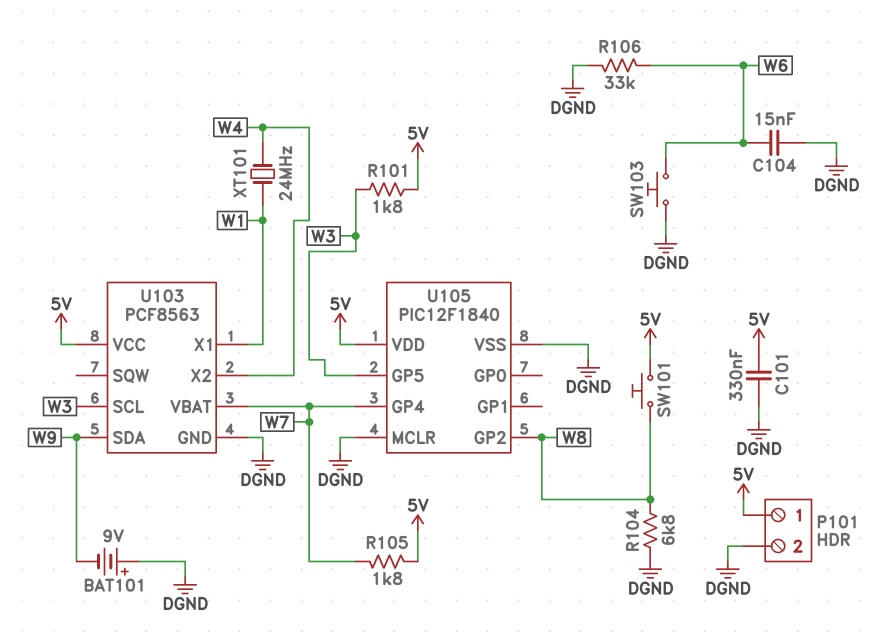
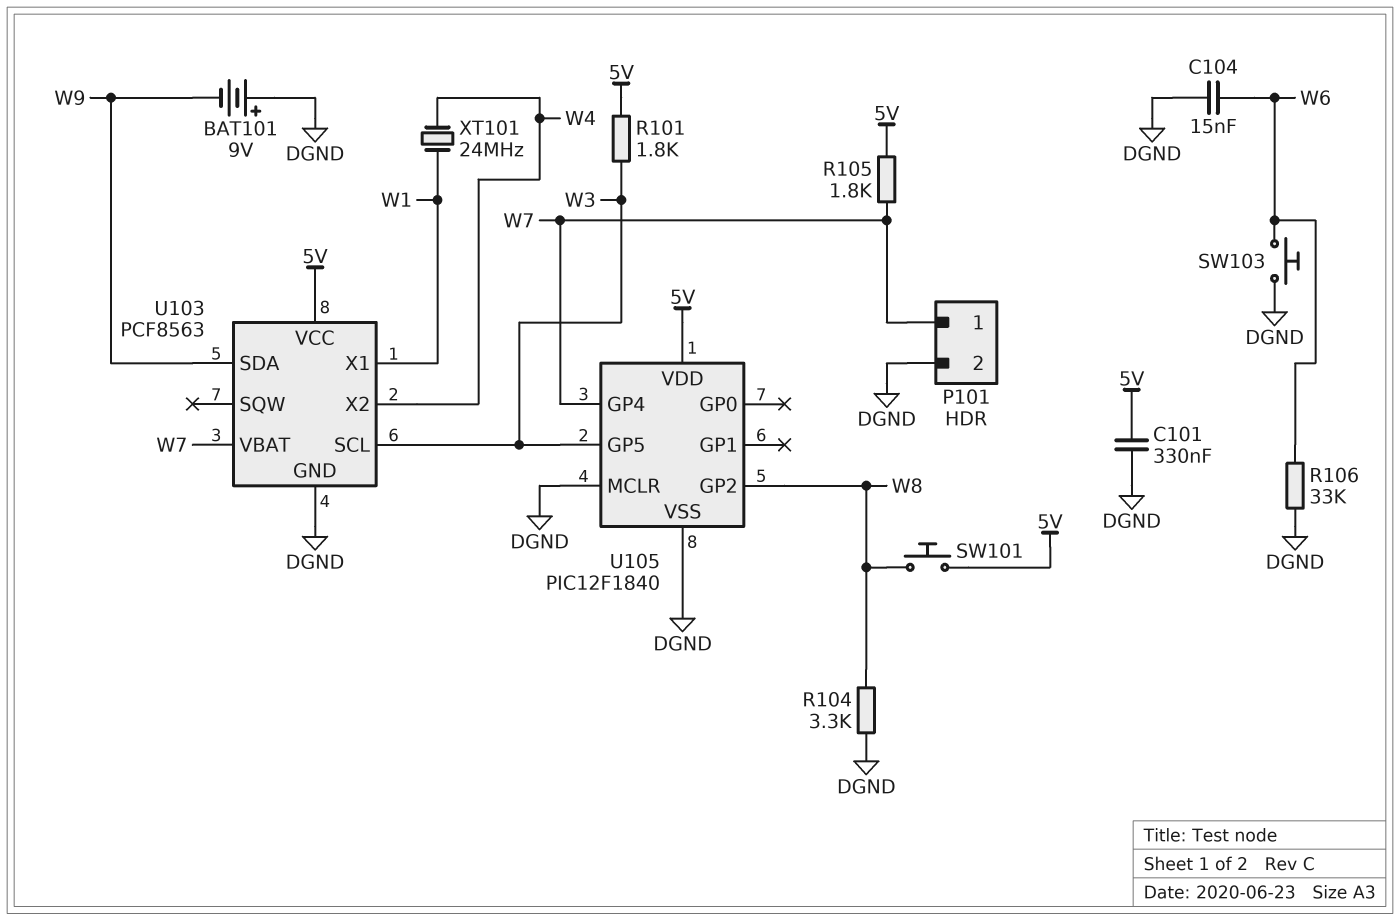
P101 pin 1: 5V -> W7
R104: 6.8k (DGND, W8) -> 3.3k (DGND, W8)

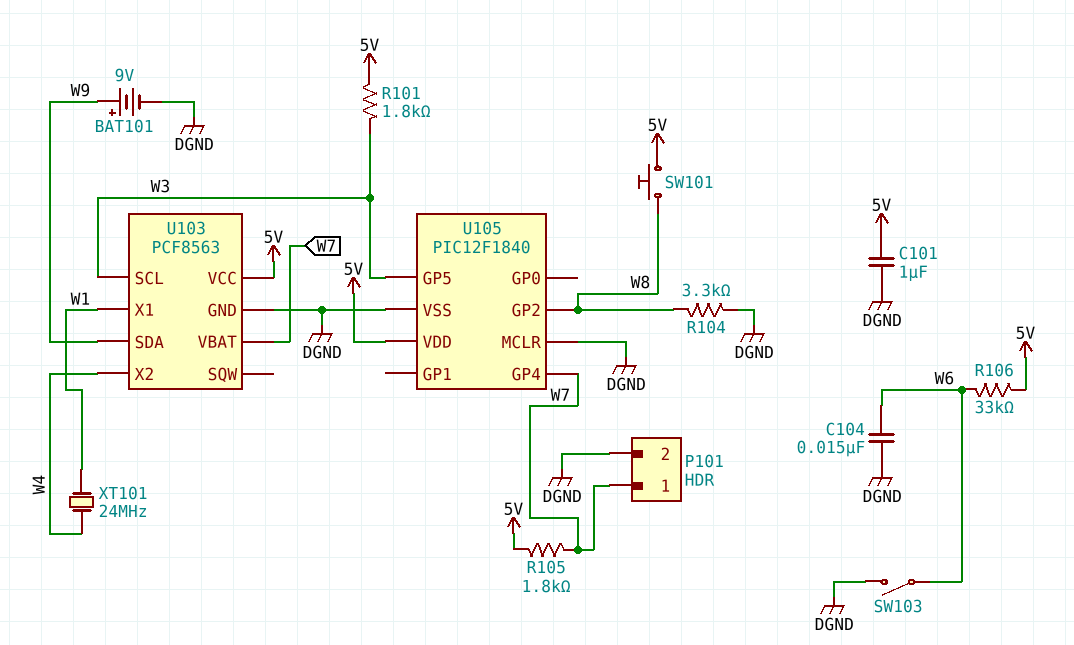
BAT101: 9V (plus DGND, minus W9) -> 9V (plus W9, minus DGND)
C101: 330nF (5V, DGND) -> 1uF (5V, DGND)
R106: 33k (DGND, W6) -> 33k (5V, W6)
SW103: button (DGND, W6) -> switch (DGND, W6)

